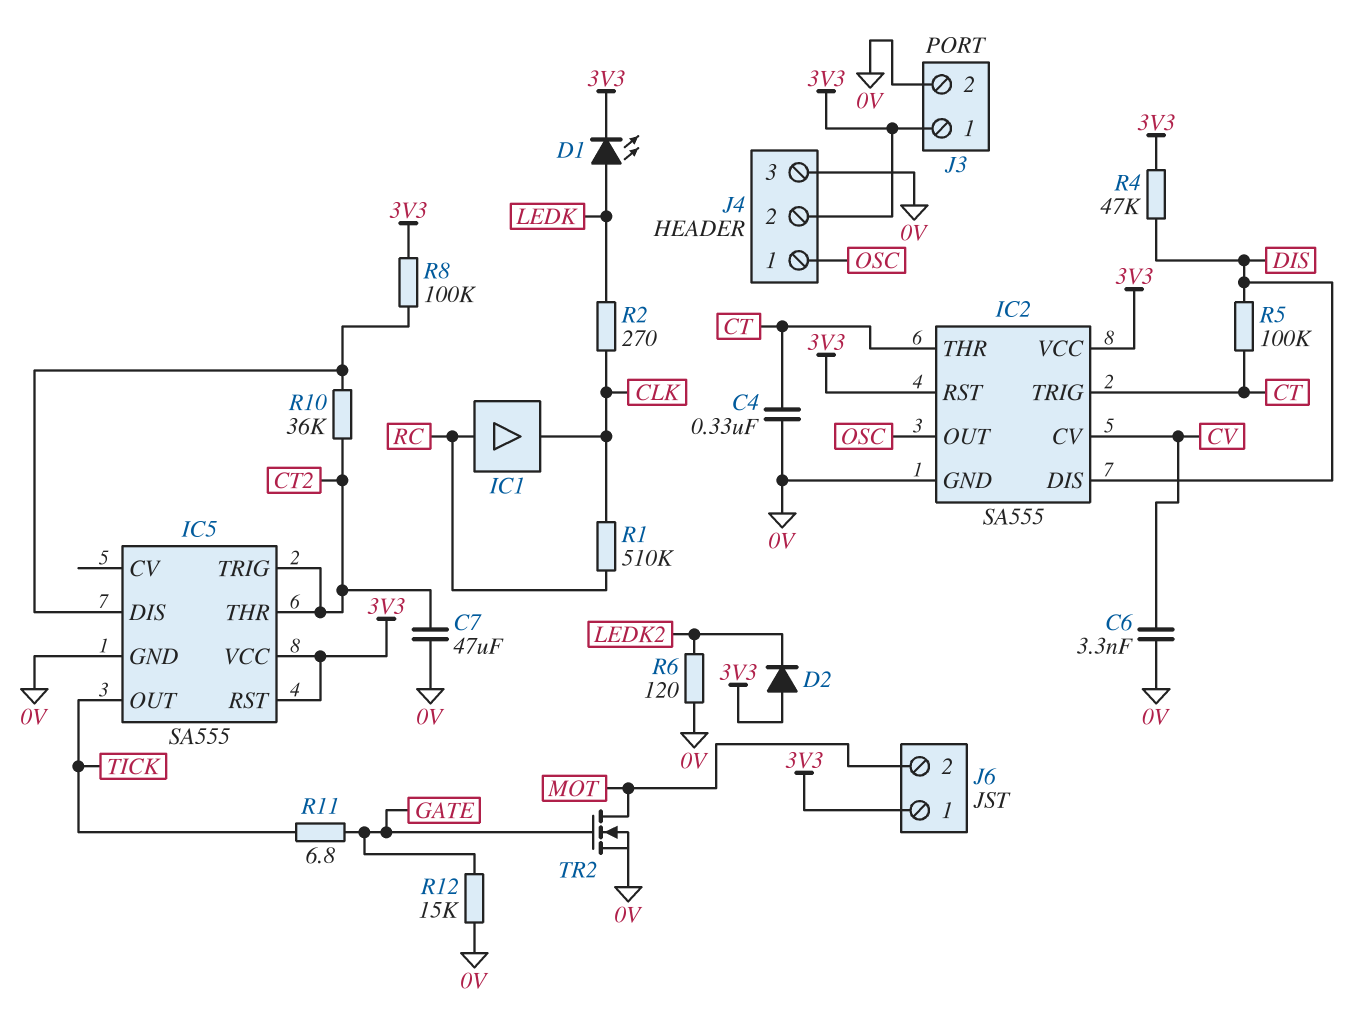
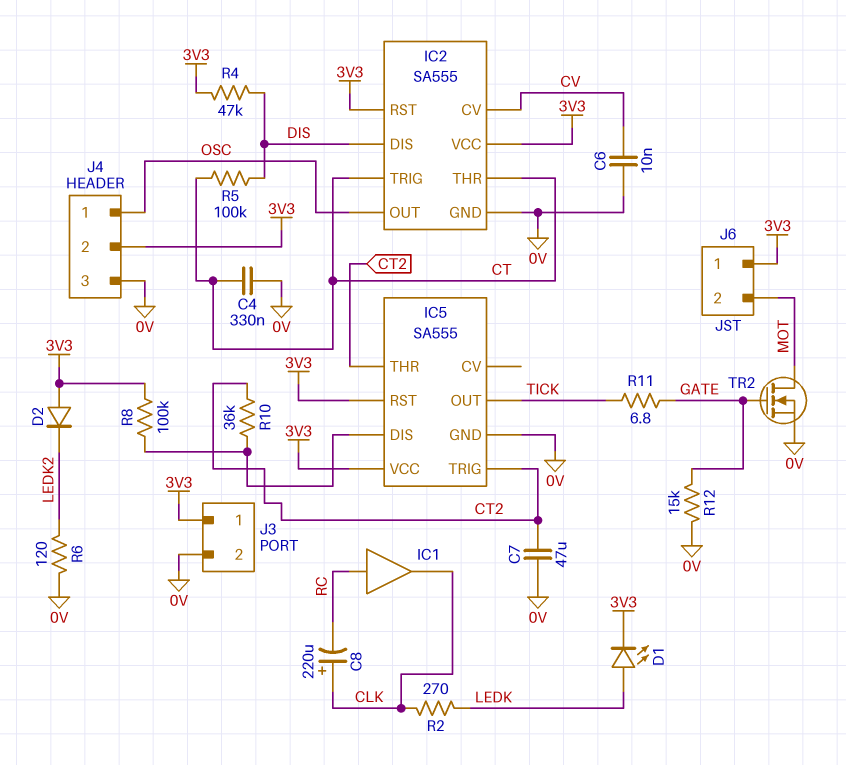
C6: 3.3nF (0V, CV) -> 10nF (0V, CV)
C8: none -> 220uF (plus CLK, minus RC)
R1: 510k (CLK, RC) -> none

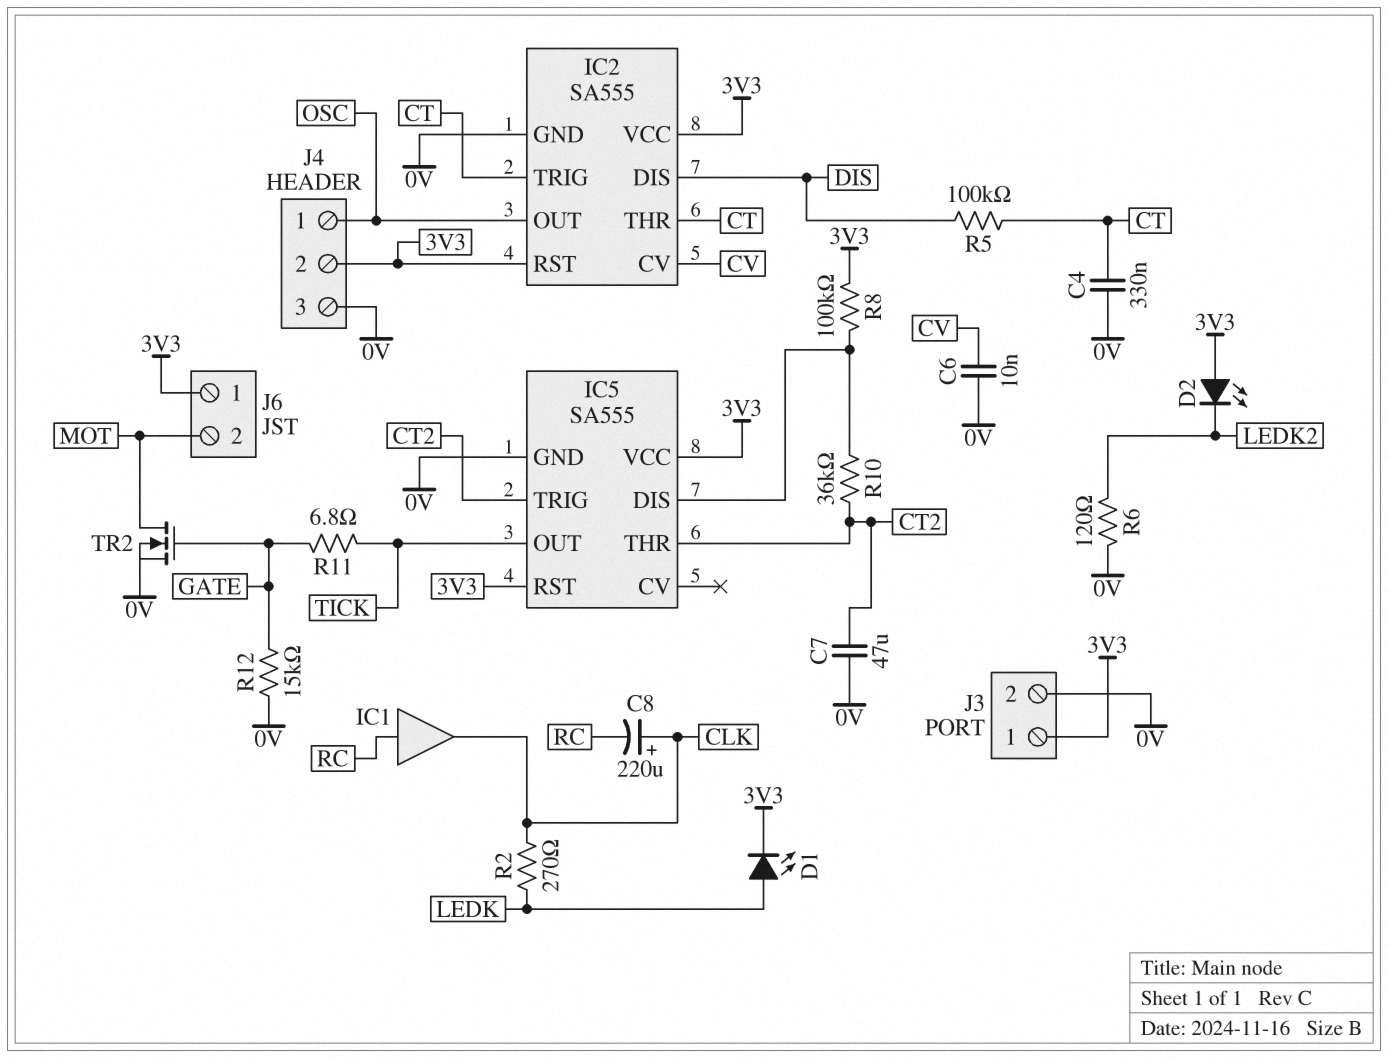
D2: diode (A 3V3, K LEDK2) -> LED (A 3V3, K LEDK2)
R4: 47k (3V3, DIS) -> none

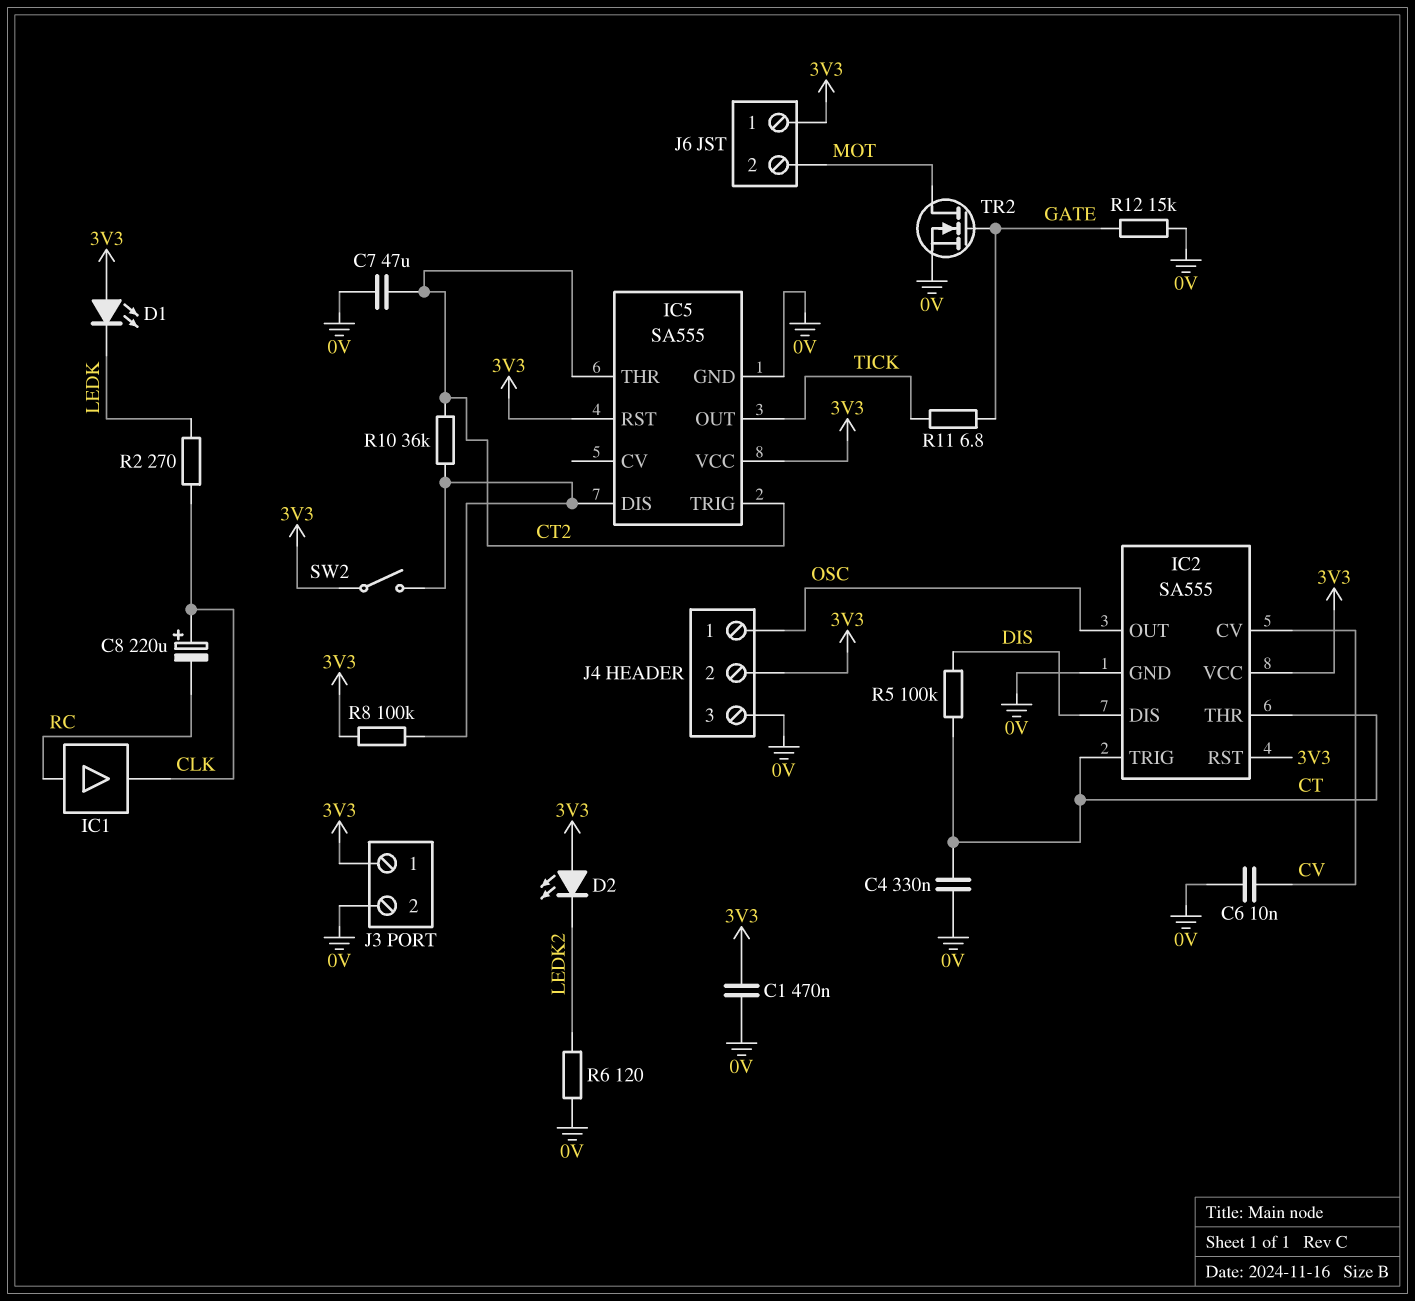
C1: none -> 470nF (0V, 3V3)
D1: LED (A LEDK, K 3V3) -> LED (A 3V3, K LEDK)
SW2: none -> switch (3V3, IC5/DIS)

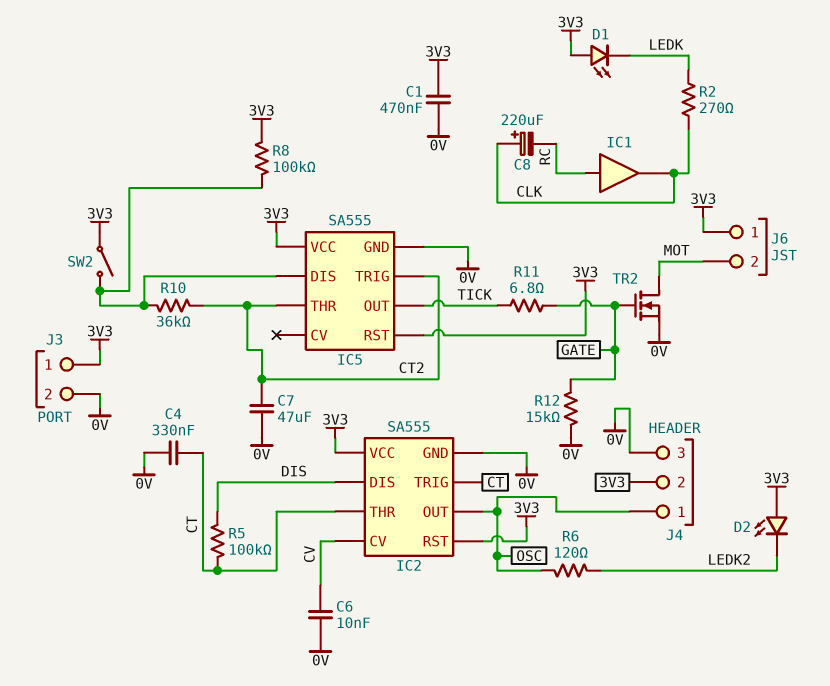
R6: 120 (0V, LEDK2) -> 120 (LEDK2, OSC)

